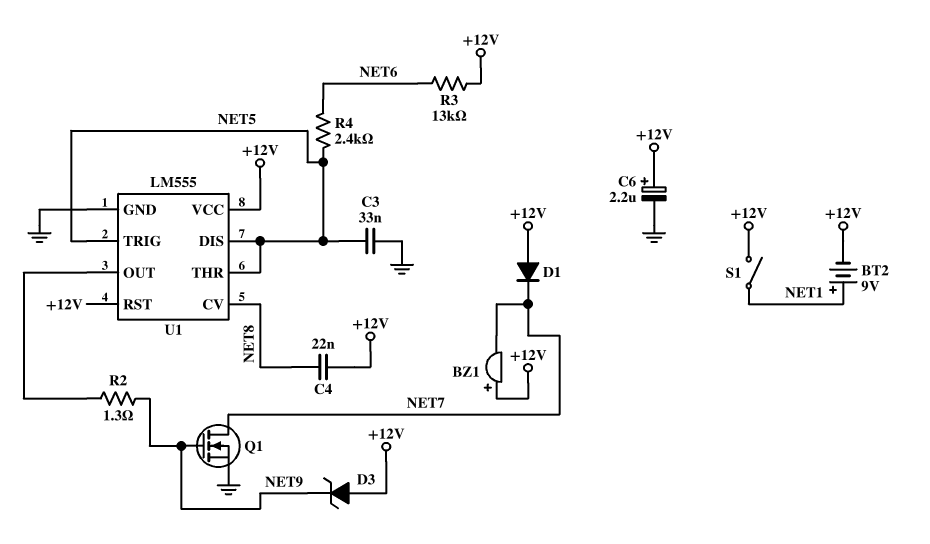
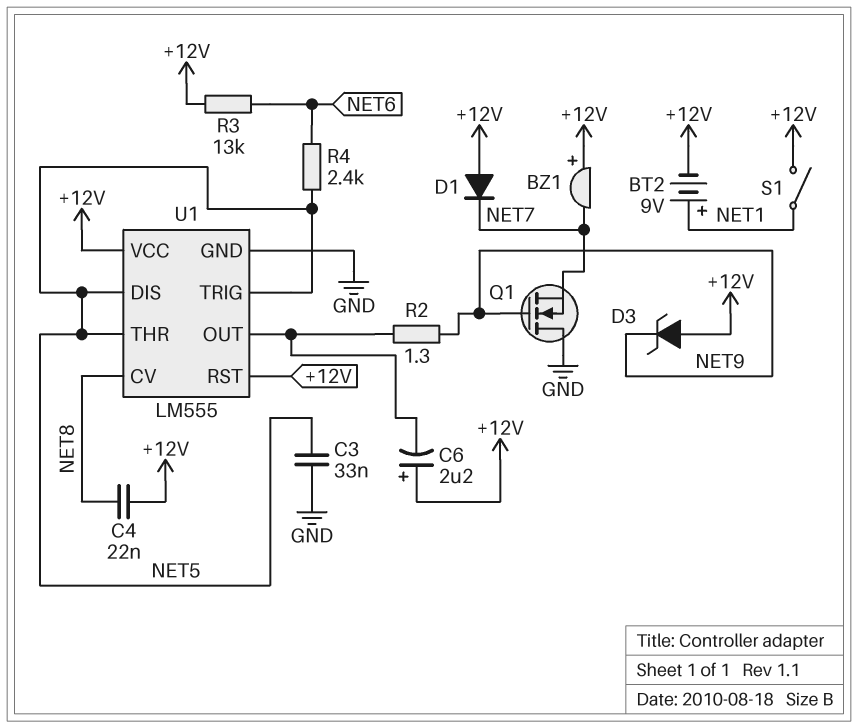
C6: 2.2uF (plus +12V, minus GND) -> 2.2uF (plus +12V, minus U1/OUT)
Q1: NMOS (G NET9, D NET7, S GND) -> NMOS (G NET9, D GND, S NET7)

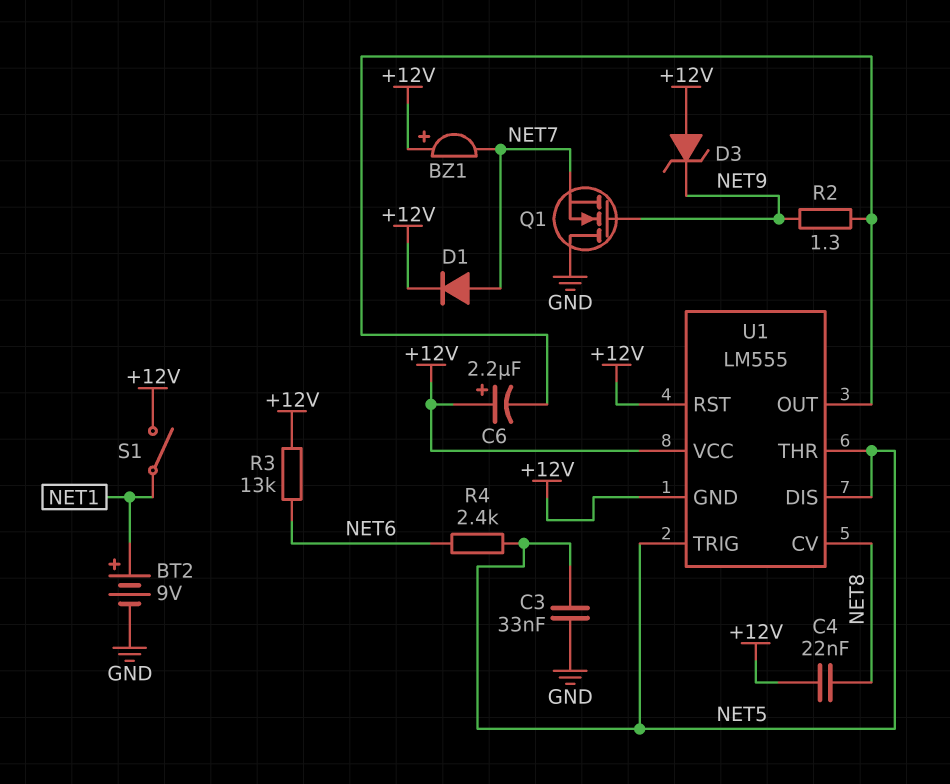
BT2: 9V (plus NET1, minus +12V) -> 9V (plus NET1, minus GND)
D1: diode (A +12V, K NET7) -> diode (A NET7, K +12V)
U1 pin GND: GND -> +12V

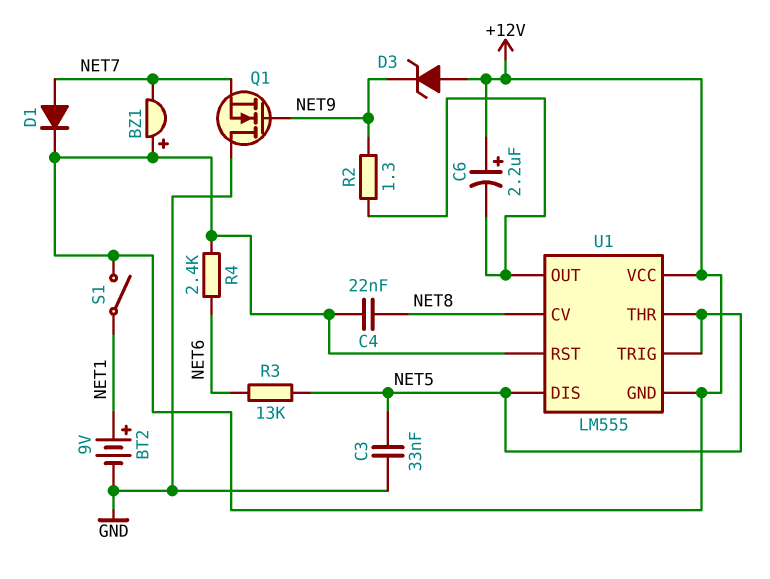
R3: 13k (+12V, NET6) -> 13k (NET5, NET6)
R4: 2.4k (NET5, NET6) -> 2.4k (+12V, NET6)

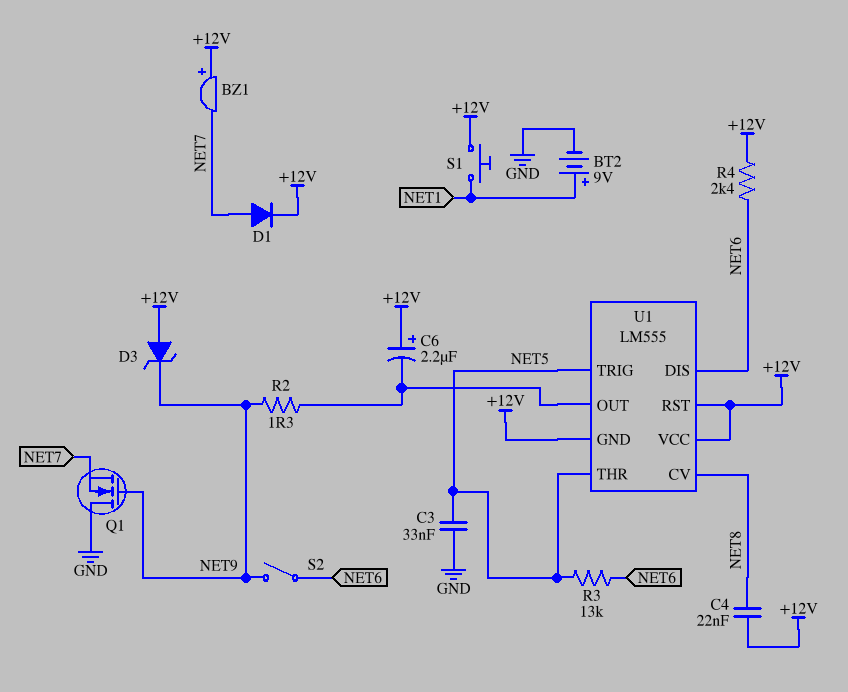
S1: switch (+12V, NET1) -> button (+12V, NET1)
S2: none -> switch (NET6, NET9)
U1 pin DIS: NET5 -> NET6

